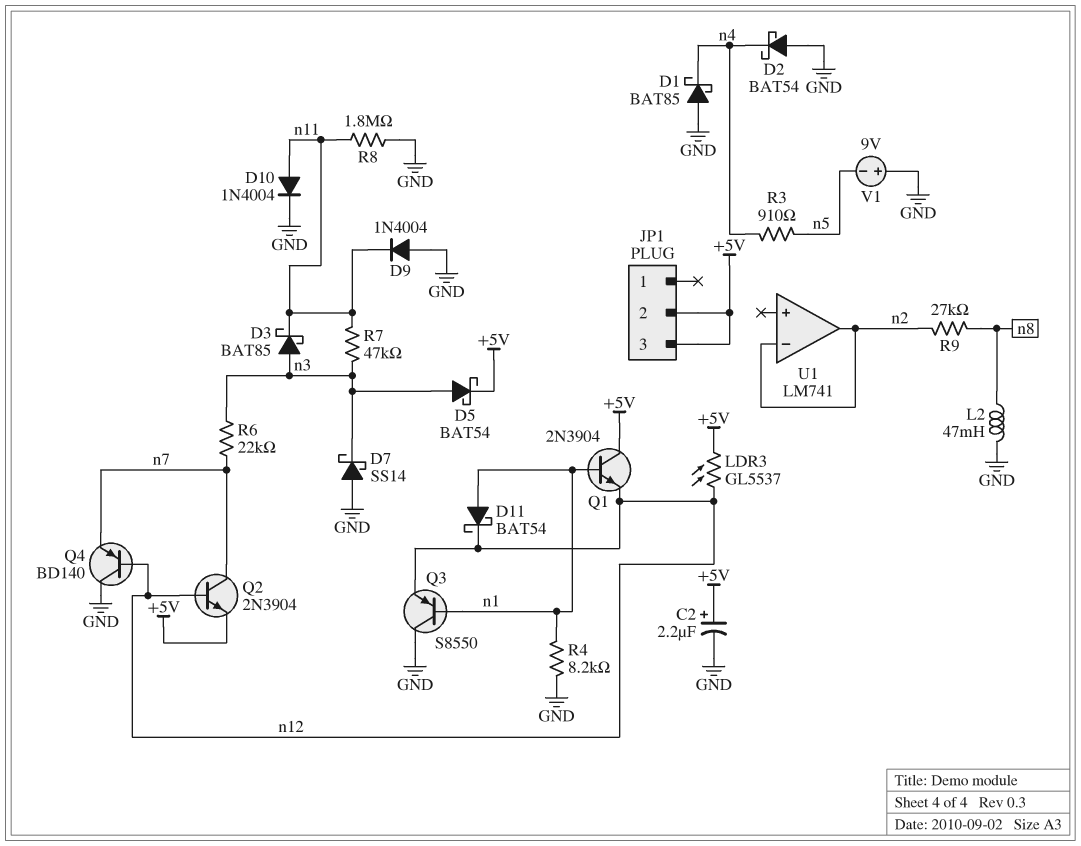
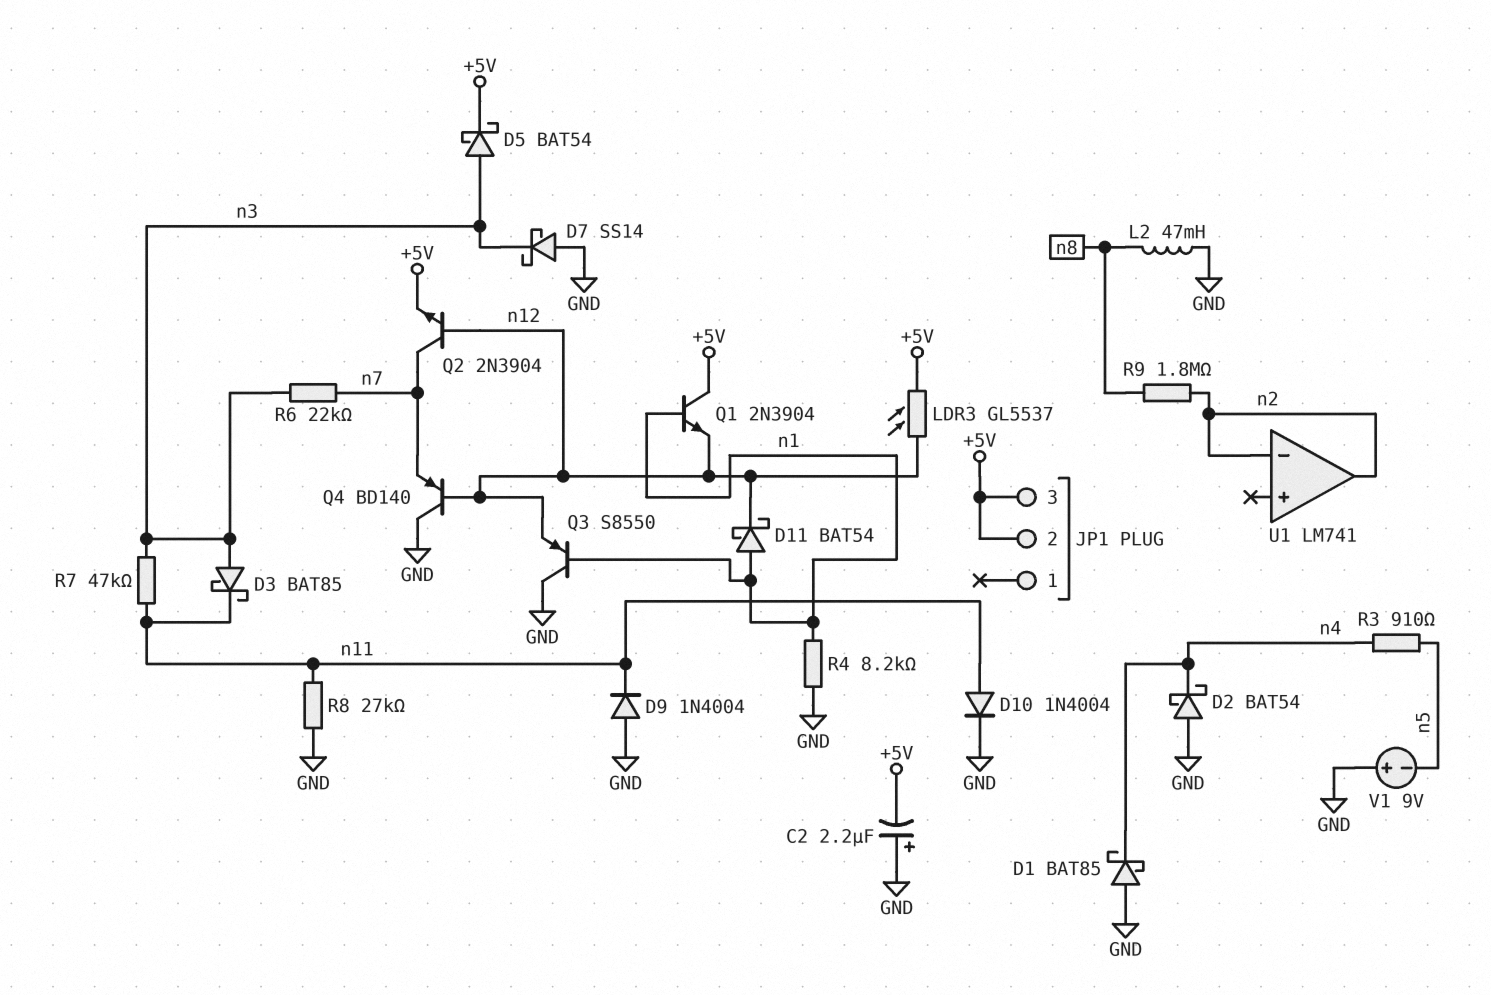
C2: 2.2uF (plus +5V, minus GND) -> 2.2uF (plus GND, minus +5V)
R8: 1.8M (GND, n11) -> 27k (GND, n11)
R9: 27k (n2, n8) -> 1.8M (n2, n8)

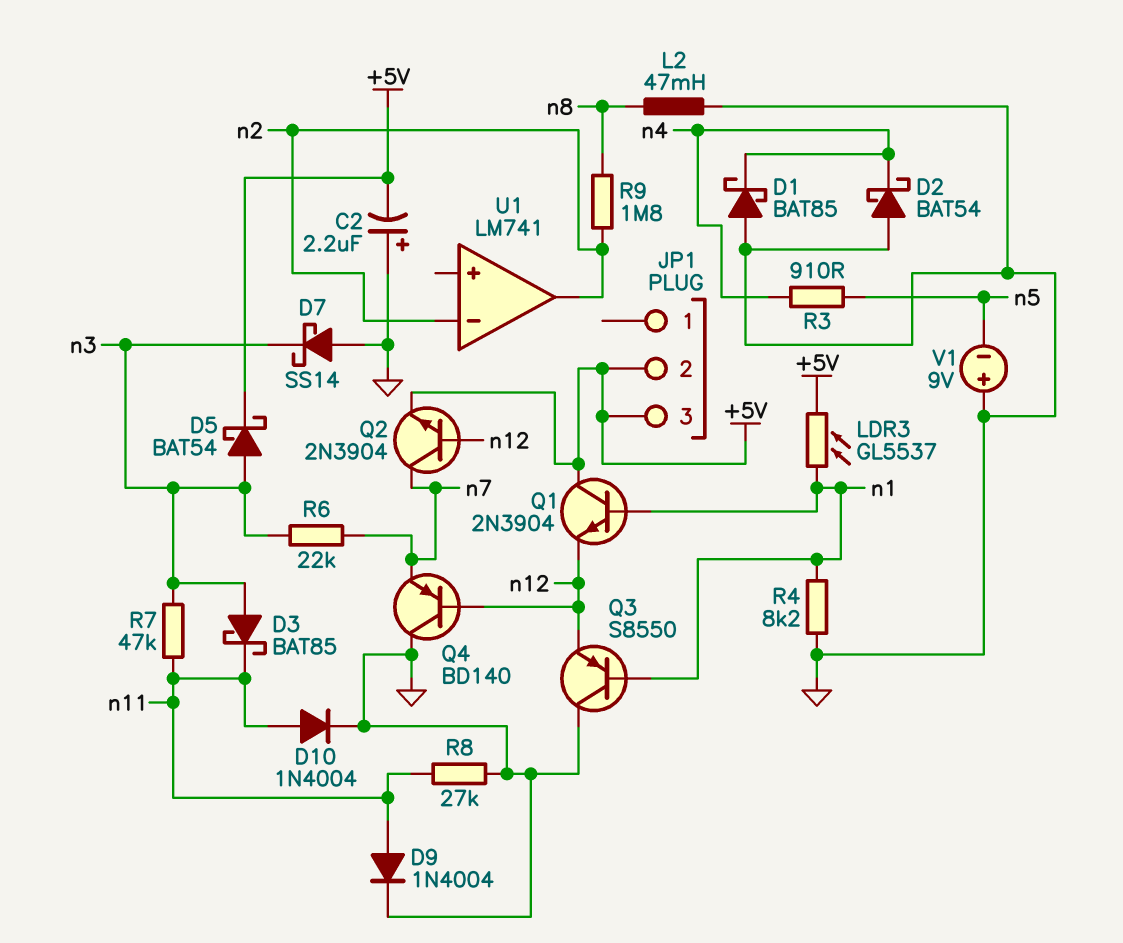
D9: diode 1N4004 (A GND, K n11) -> diode 1N4004 (A n11, K GND)
D11: schottky BAT54 (A n1, K n12) -> none
LDR3: GL5537 (+5V, n12) -> GL5537 (+5V, n1)

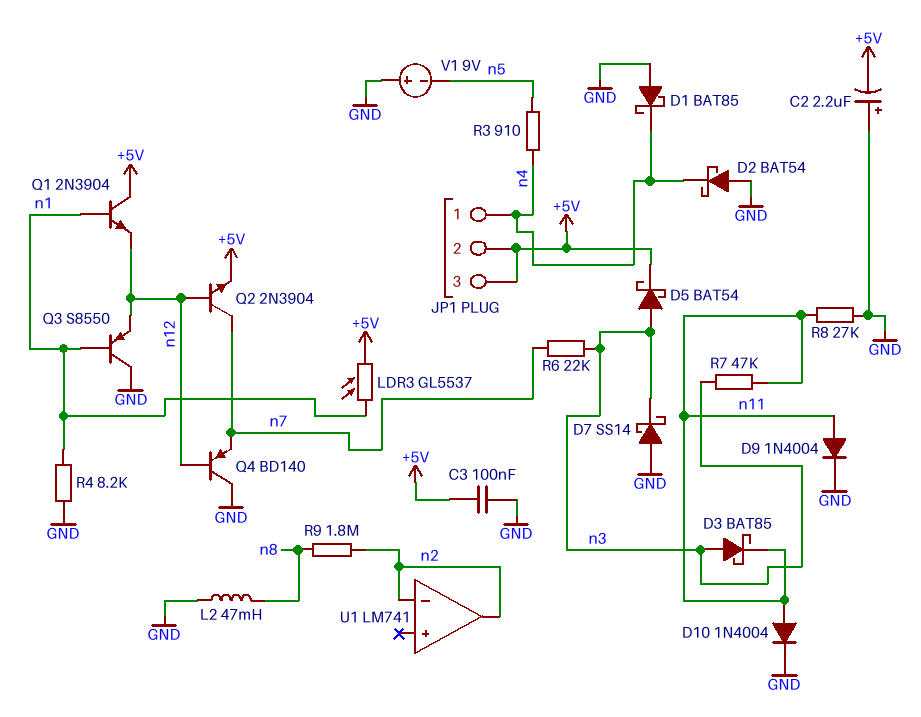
C3: none -> 100nF (+5V, GND)
JP1 pin 1: none -> n4

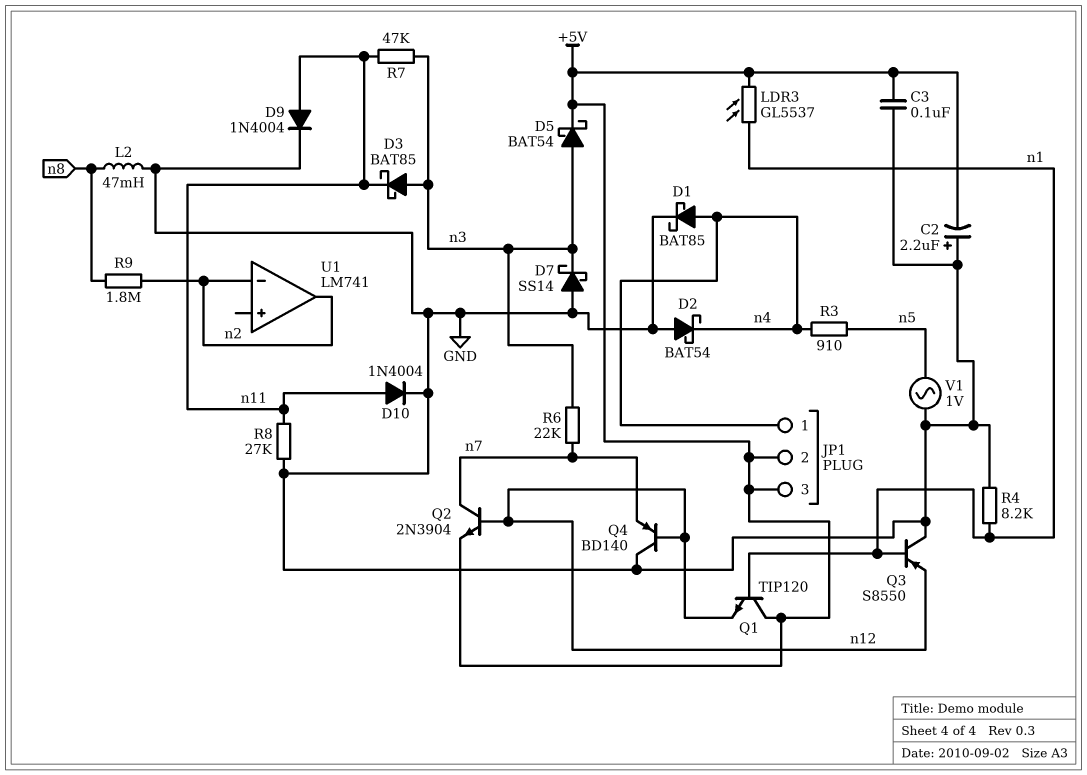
D1: schottky BAT85 (A GND, K n4) -> schottky BAT85 (A n4, K GND)
Q1: NPN 2N3904 (B n1, C +5V, E n12) -> NPN TIP120 (B n1, C +5V, E n12)
V1: 9V (plus GND, minus n5) -> AC 1V (GND, n5)

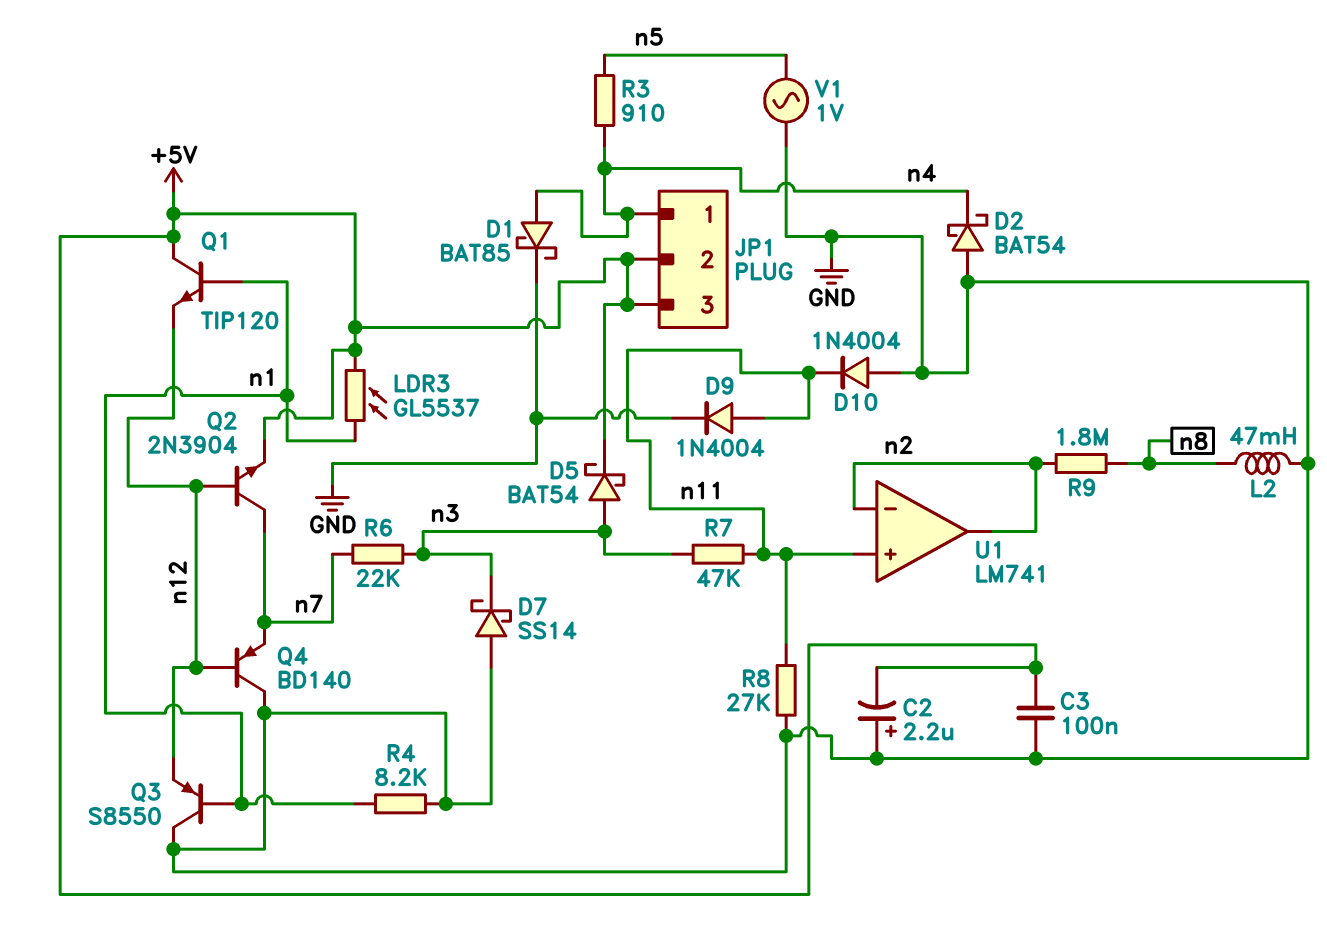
D3: schottky BAT85 (A n3, K n11) -> none
D10: diode 1N4004 (A n11, K GND) -> diode 1N4004 (A GND, K n11)
U1 pin in+: none -> n11

